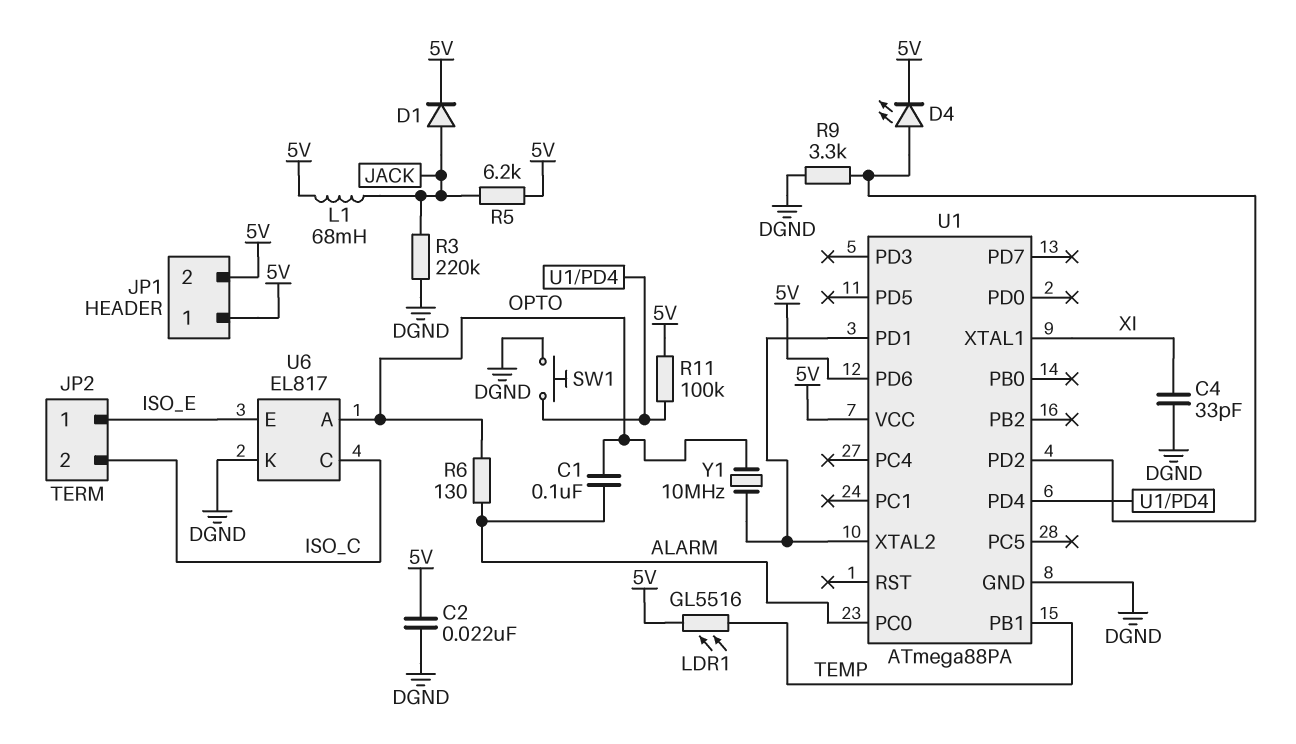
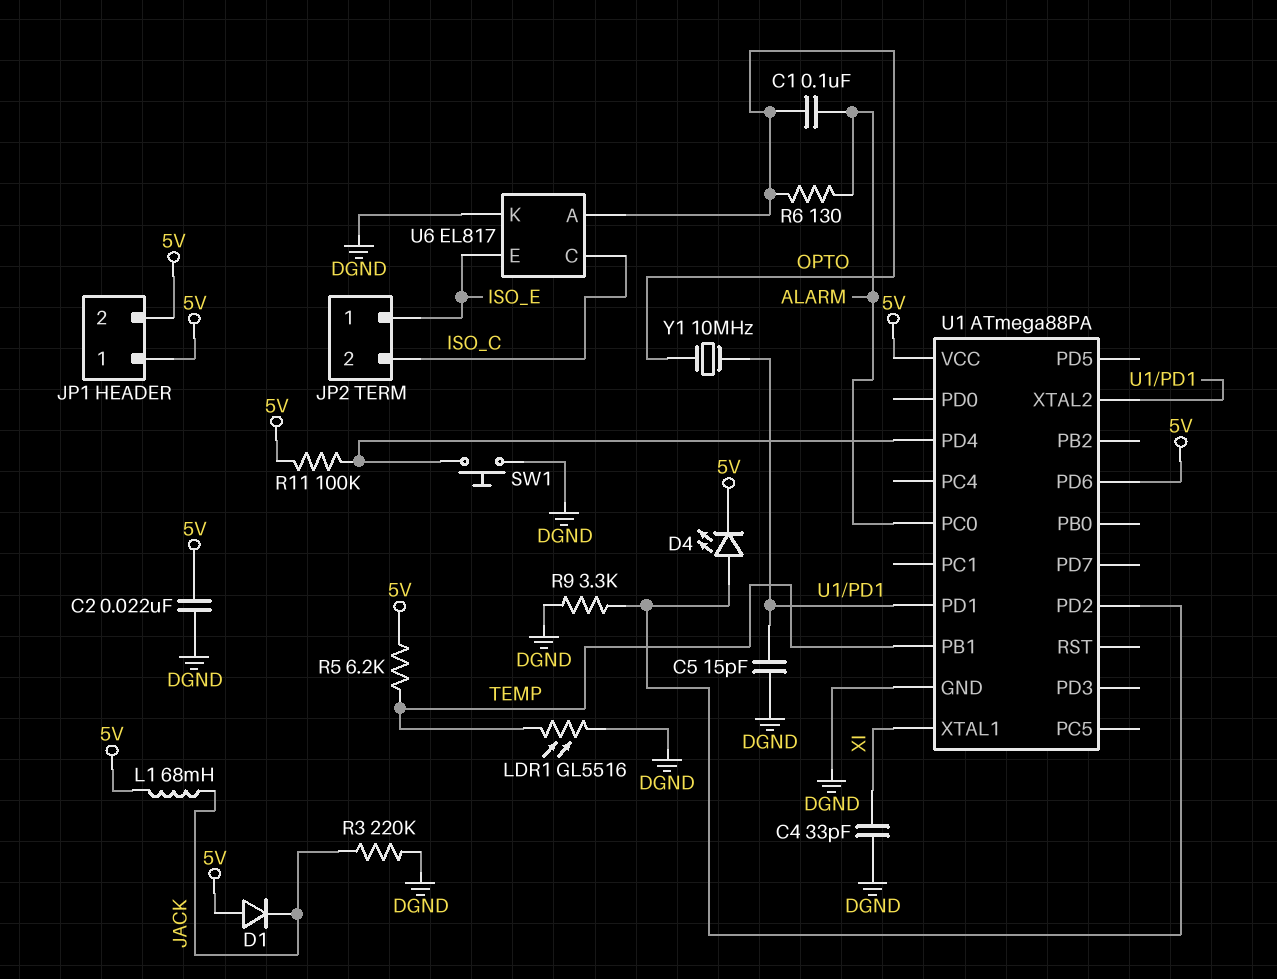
C5: none -> 15pF (DGND, U1/PD1)
D1: diode (A JACK, K 5V) -> diode (A 5V, K JACK)
LDR1: GL5516 (5V, TEMP) -> GL5516 (DGND, TEMP)
R5: 6.2k (5V, JACK) -> 6.2k (5V, TEMP)

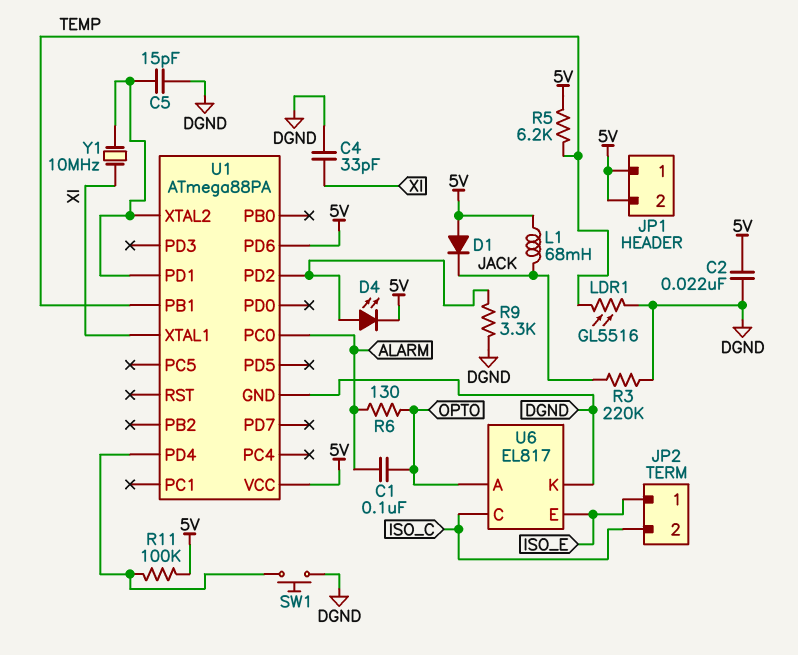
Y1: 10MHz (OPTO, U1/PD1) -> 10MHz (U1/PD1, XI)

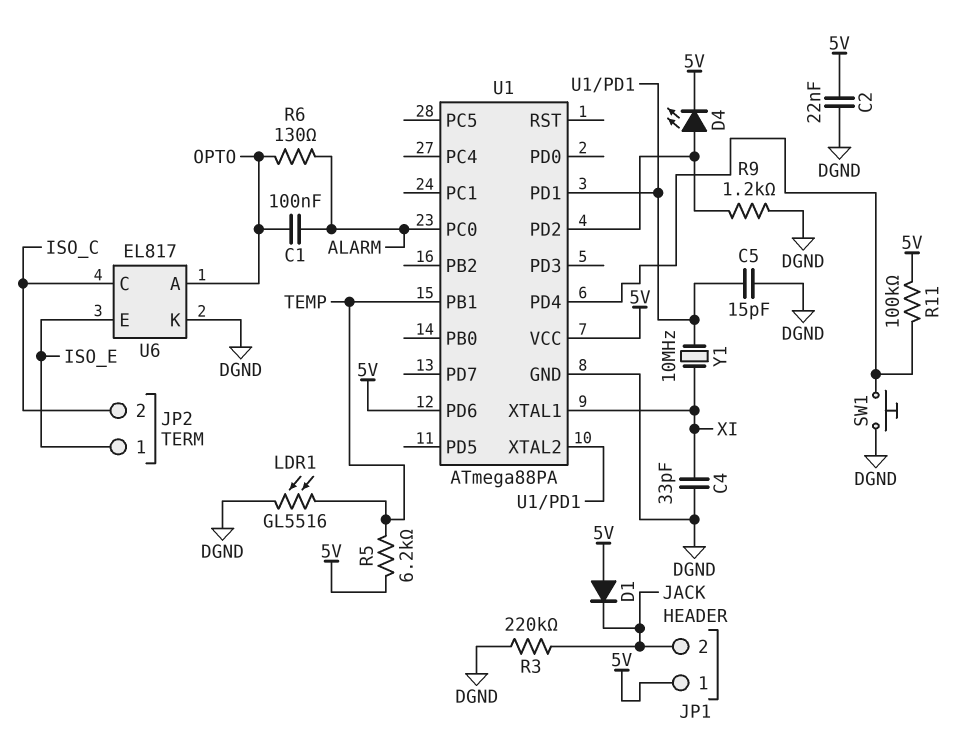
JP1 pin 2: 5V -> JACK
L1: 68mH (5V, JACK) -> none
R9: 3.3k (DGND, U1/PD2) -> 1.2k (DGND, U1/PD2)

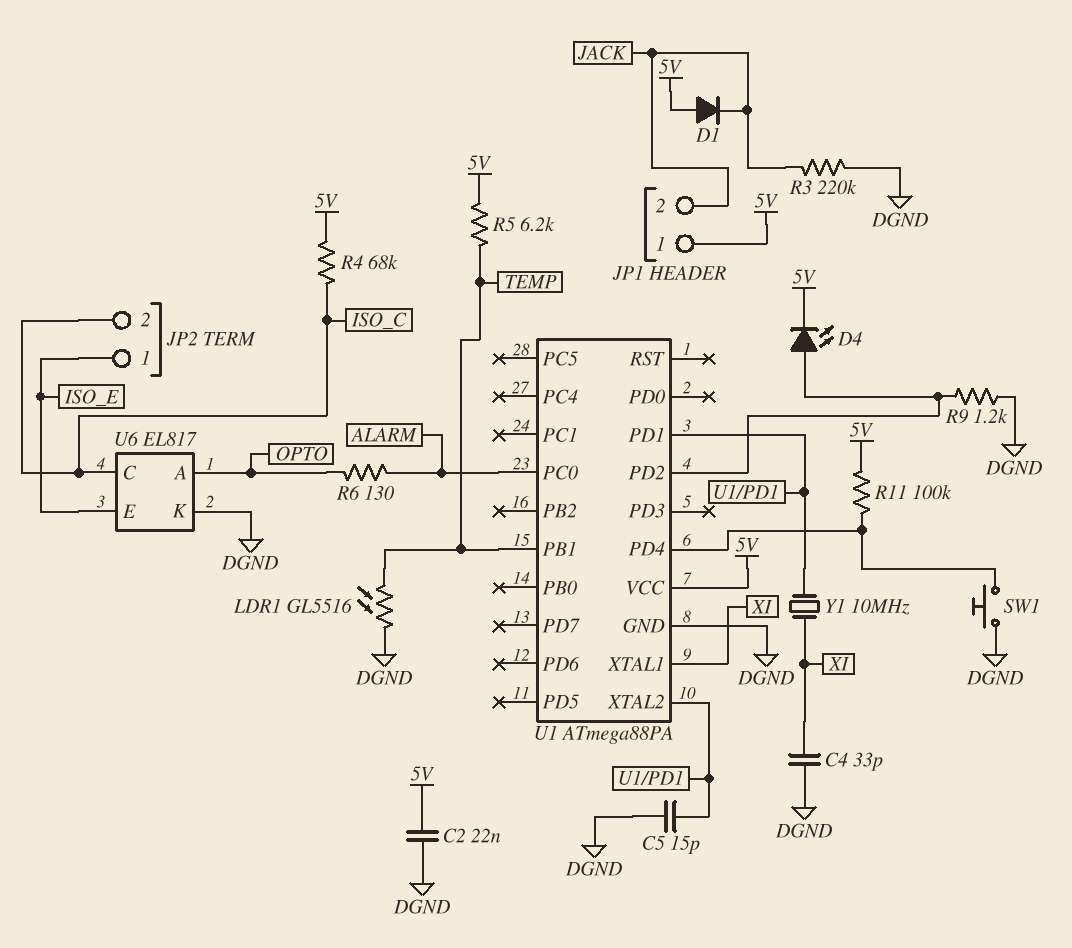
C1: 100nF (ALARM, OPTO) -> none
R4: none -> 68k (5V, ISO_C)
U1 pin PD6: 5V -> none

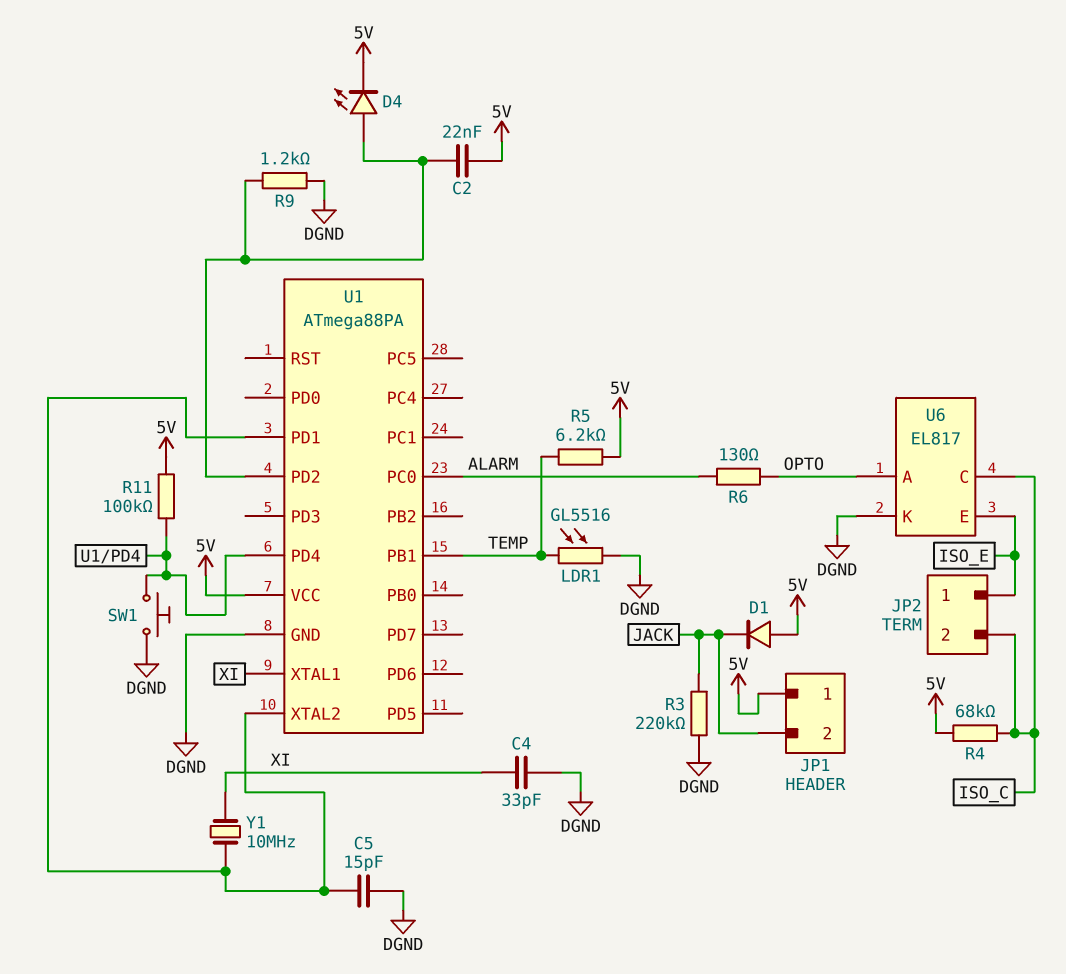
C2: 22nF (5V, DGND) -> 22nF (5V, U1/PD2)

